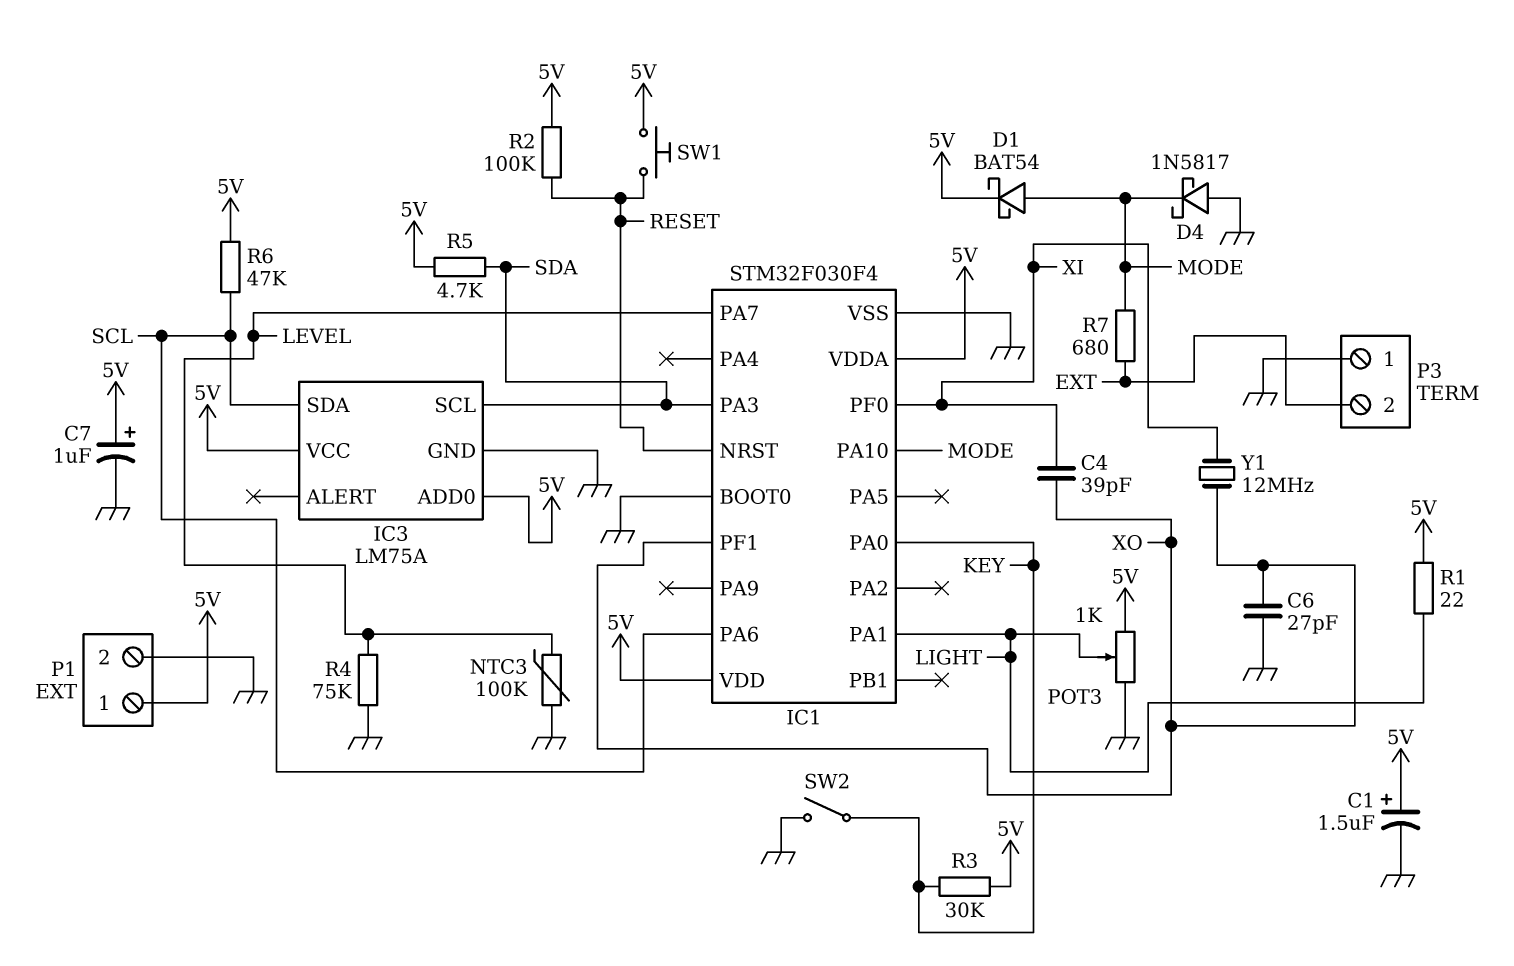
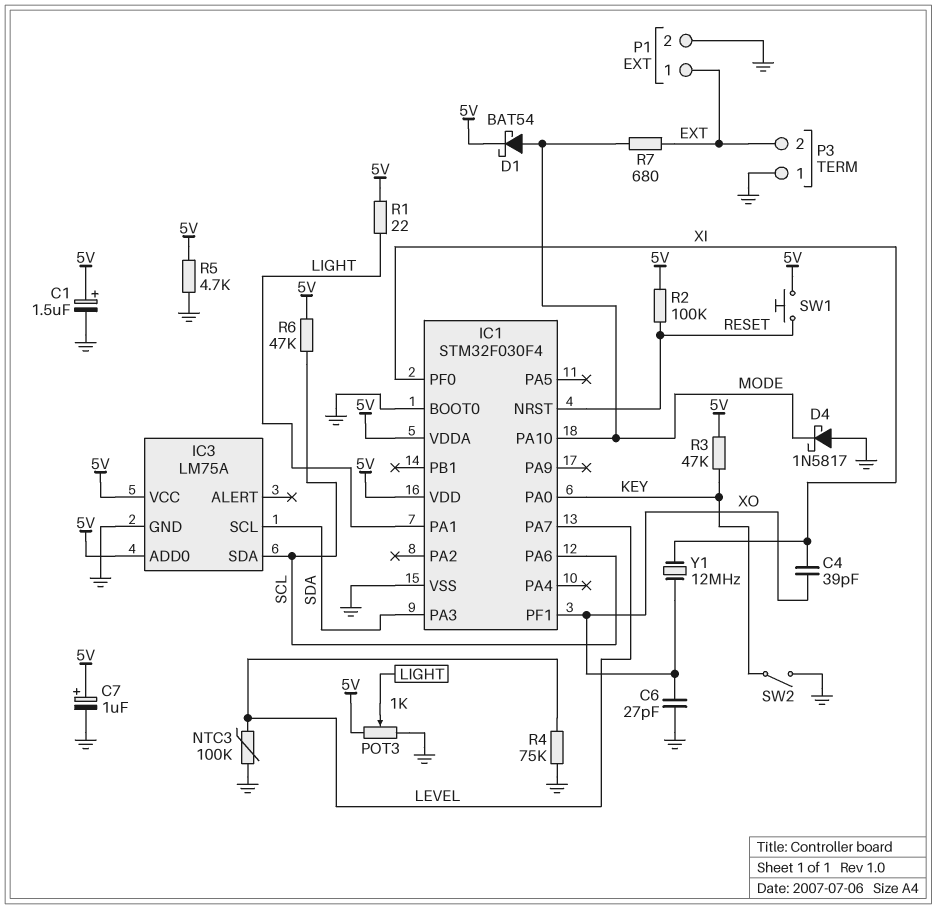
P1 pin 1: 5V -> EXT
R3: 30k (5V, KEY) -> 47k (5V, KEY)
R5: 4.7k (5V, SDA) -> 4.7k (5V, GND)

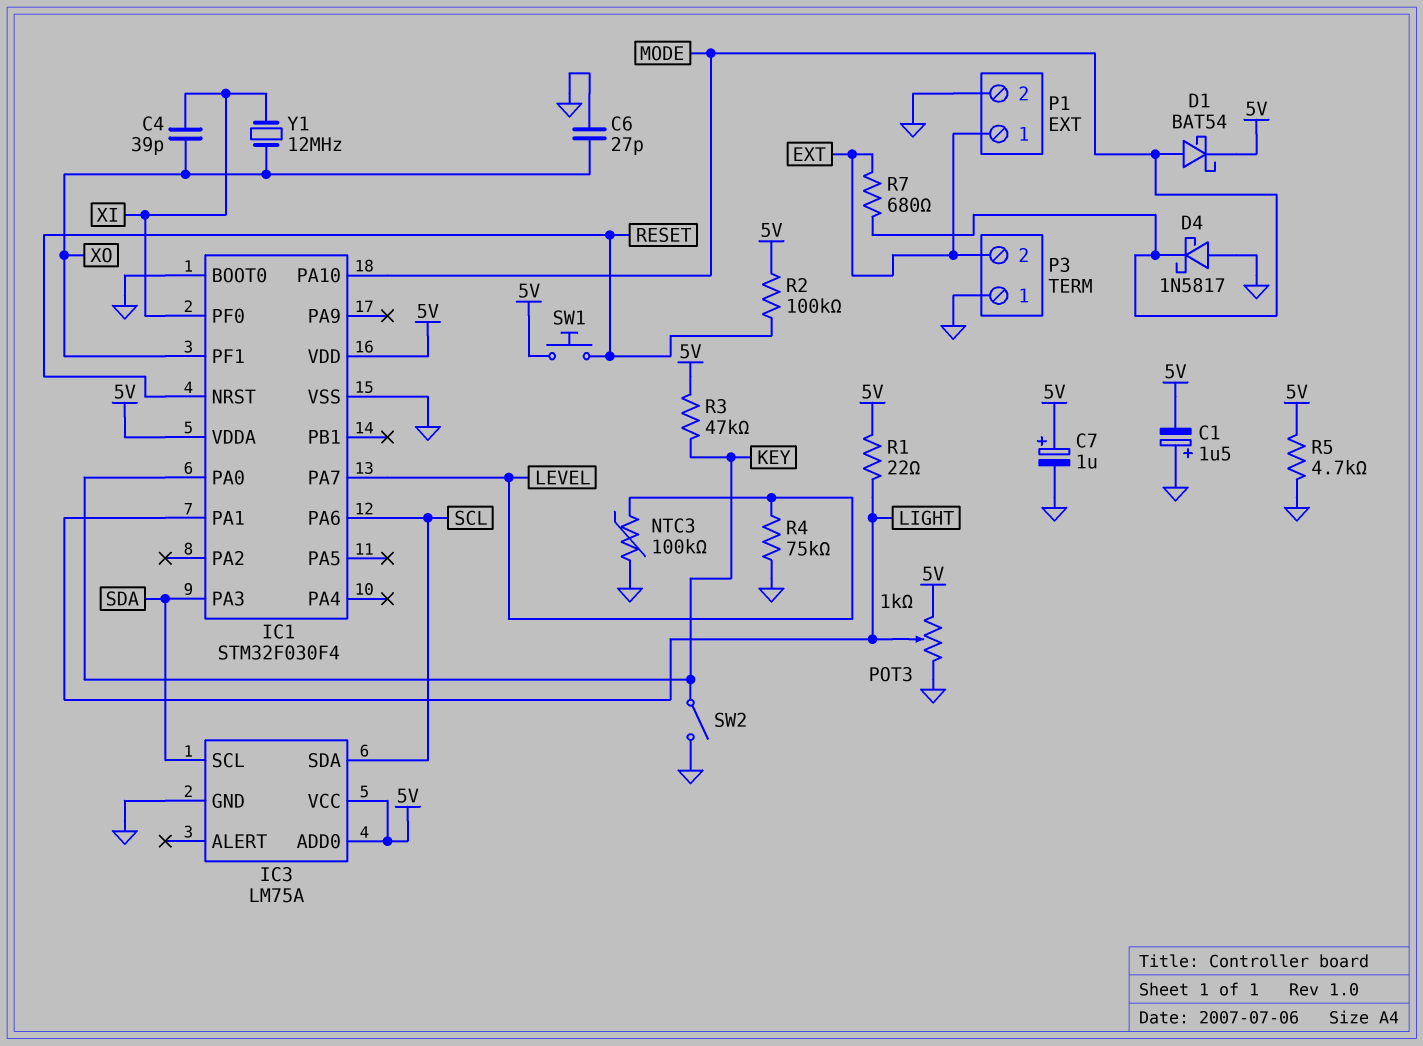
C1: 1.5uF (plus 5V, minus GND) -> 1.5uF (plus GND, minus 5V)
R6: 47k (5V, SCL) -> none

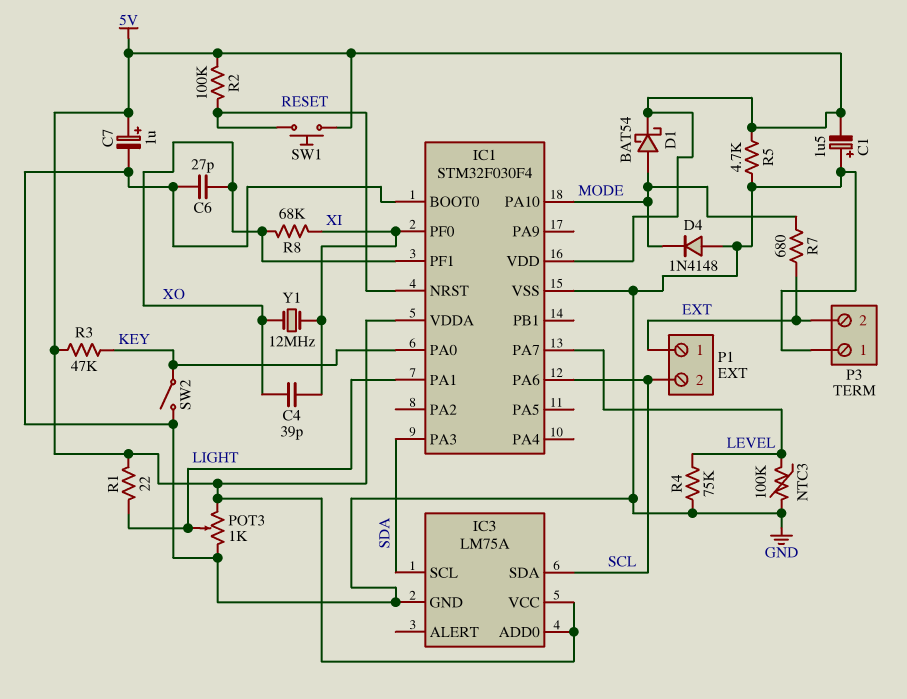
D4: schottky 1N5817 (A GND, K MODE) -> diode 1N4148 (A GND, K MODE)
P1 pin 2: GND -> SCL
R8: none -> 68k (XI, XO)

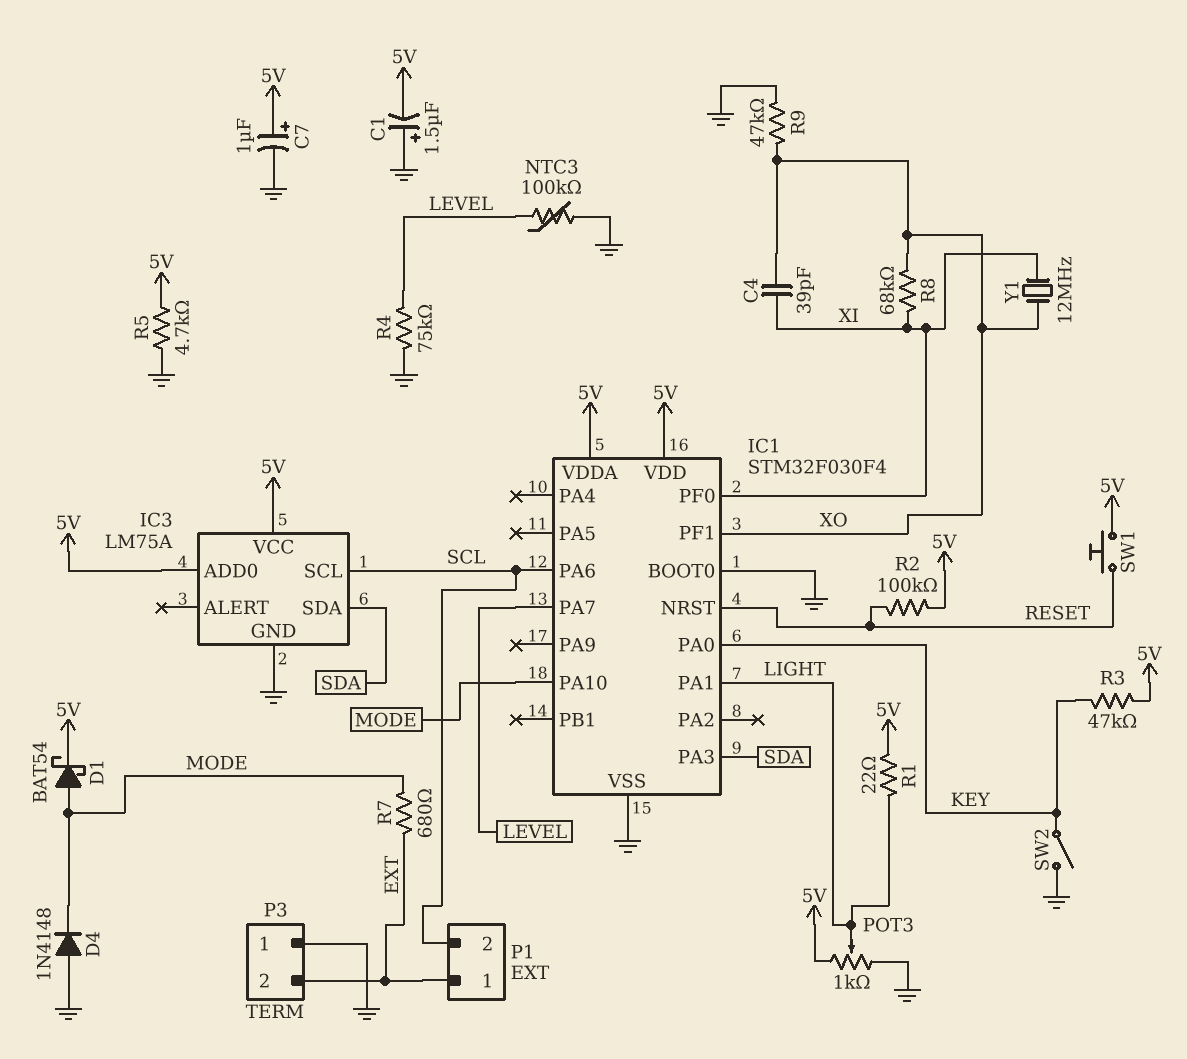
C6: 27pF (GND, XO) -> none
IC3 pin SCL: SDA -> SCL
IC3 pin SDA: SCL -> SDA
R9: none -> 47k (GND, XO)

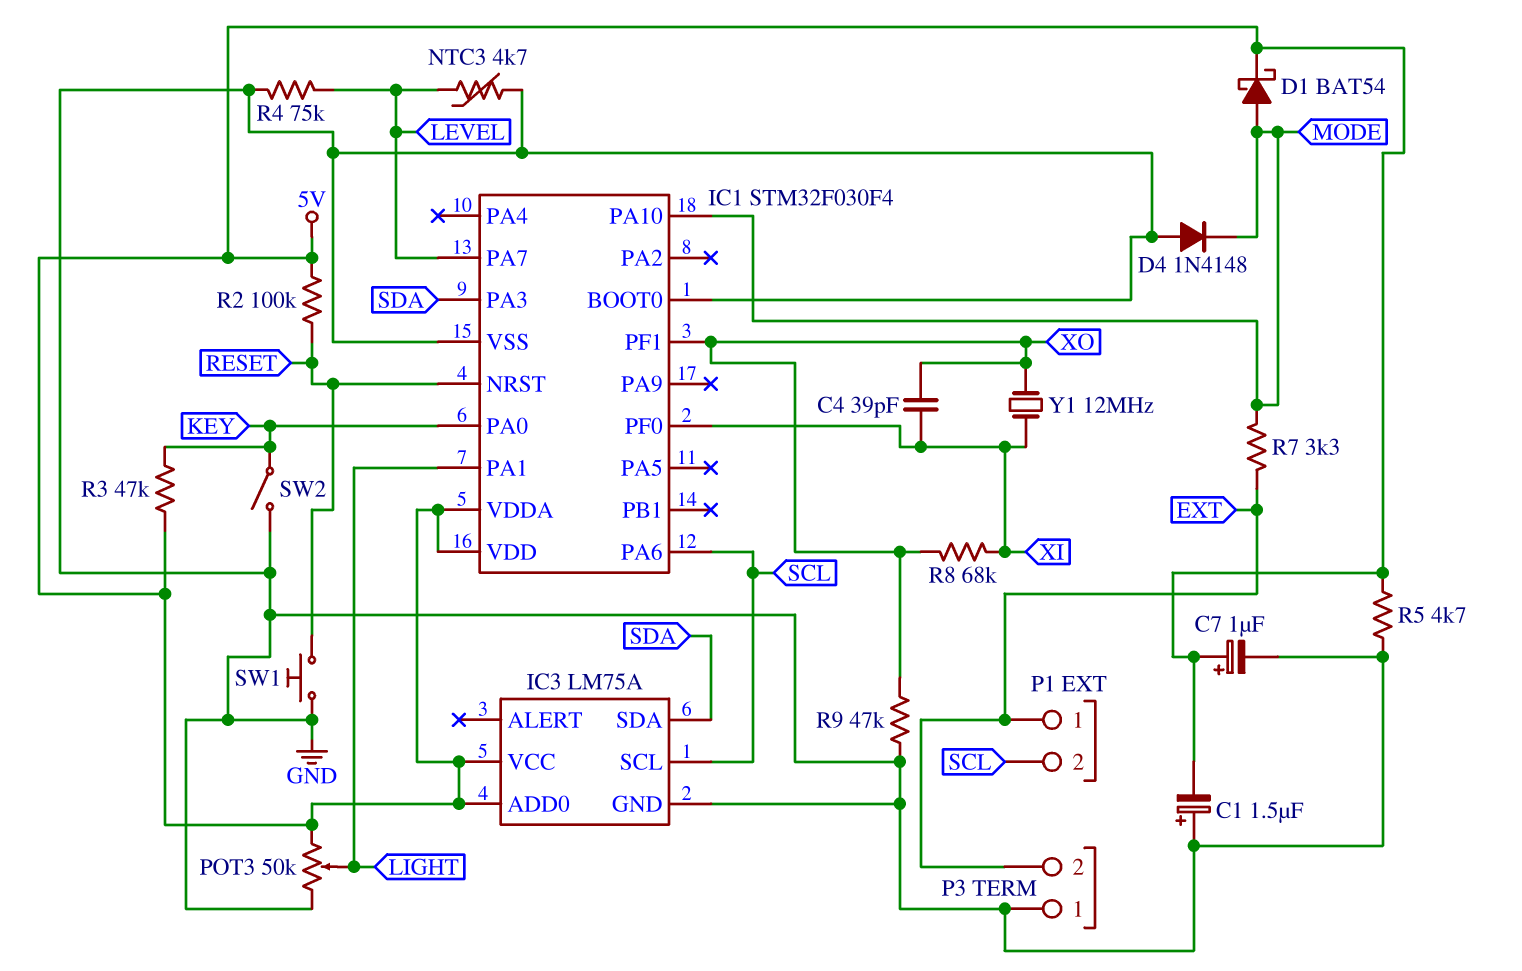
NTC3: 100k (GND, LEVEL) -> 4.7k (GND, LEVEL)
POT3: 1k (5V, GND, wiper LIGHT) -> 50k (5V, GND, wiper LIGHT)
R1: 22 (5V, LIGHT) -> none
R7: 680 (EXT, MODE) -> 3.3k (EXT, MODE)
SW1: button (5V, RESET) -> button (GND, RESET)

